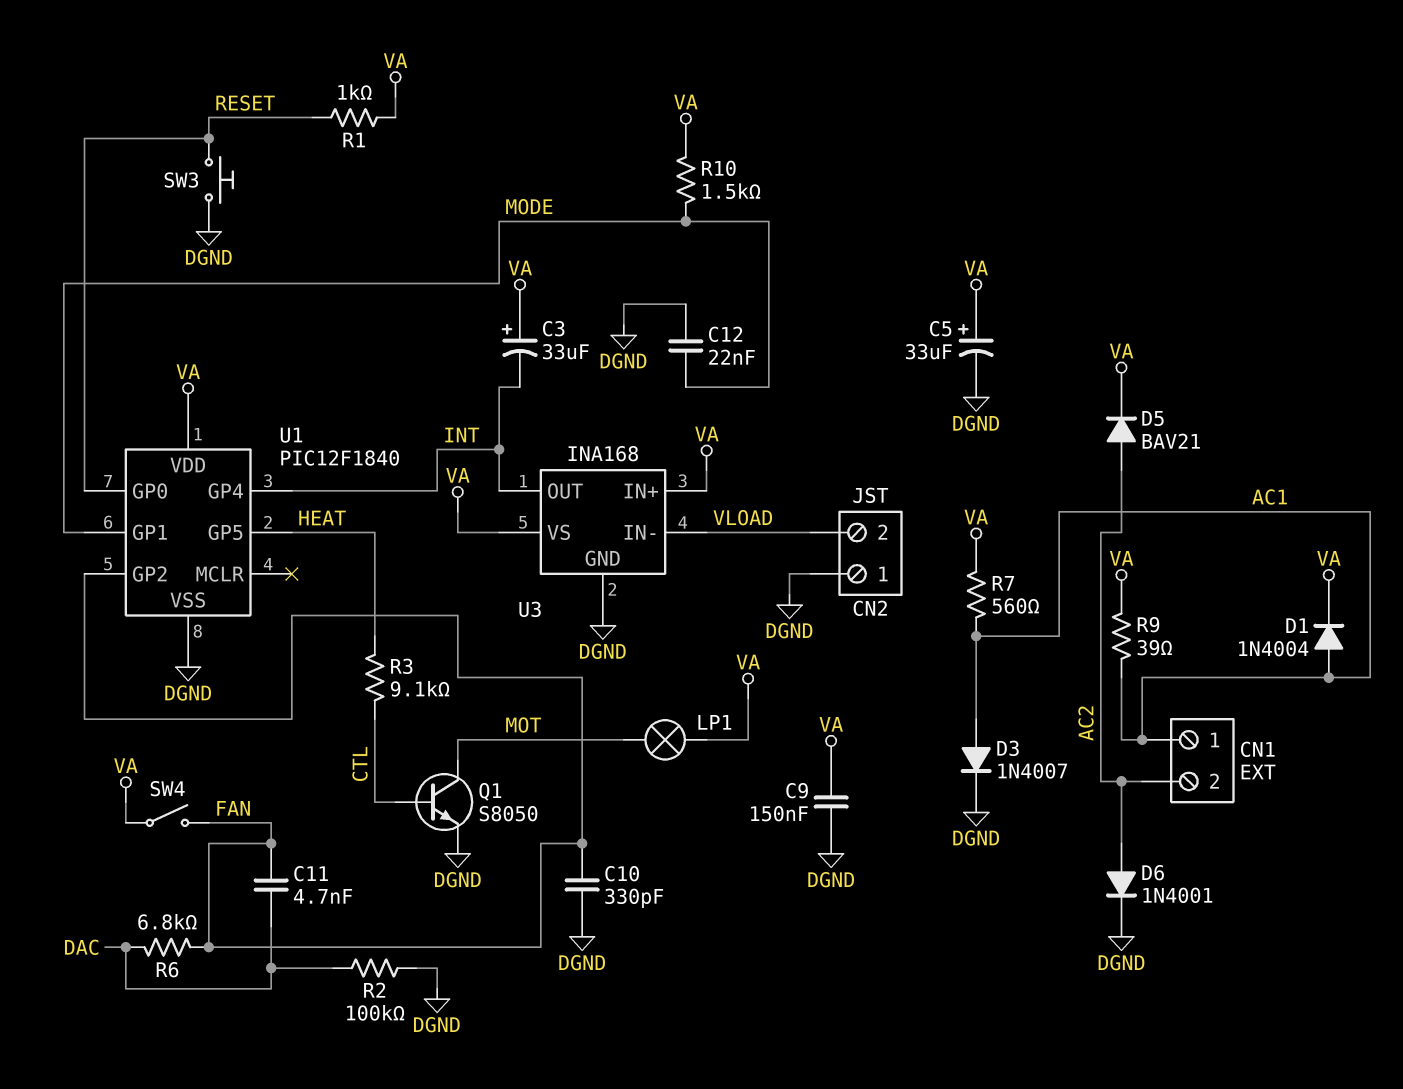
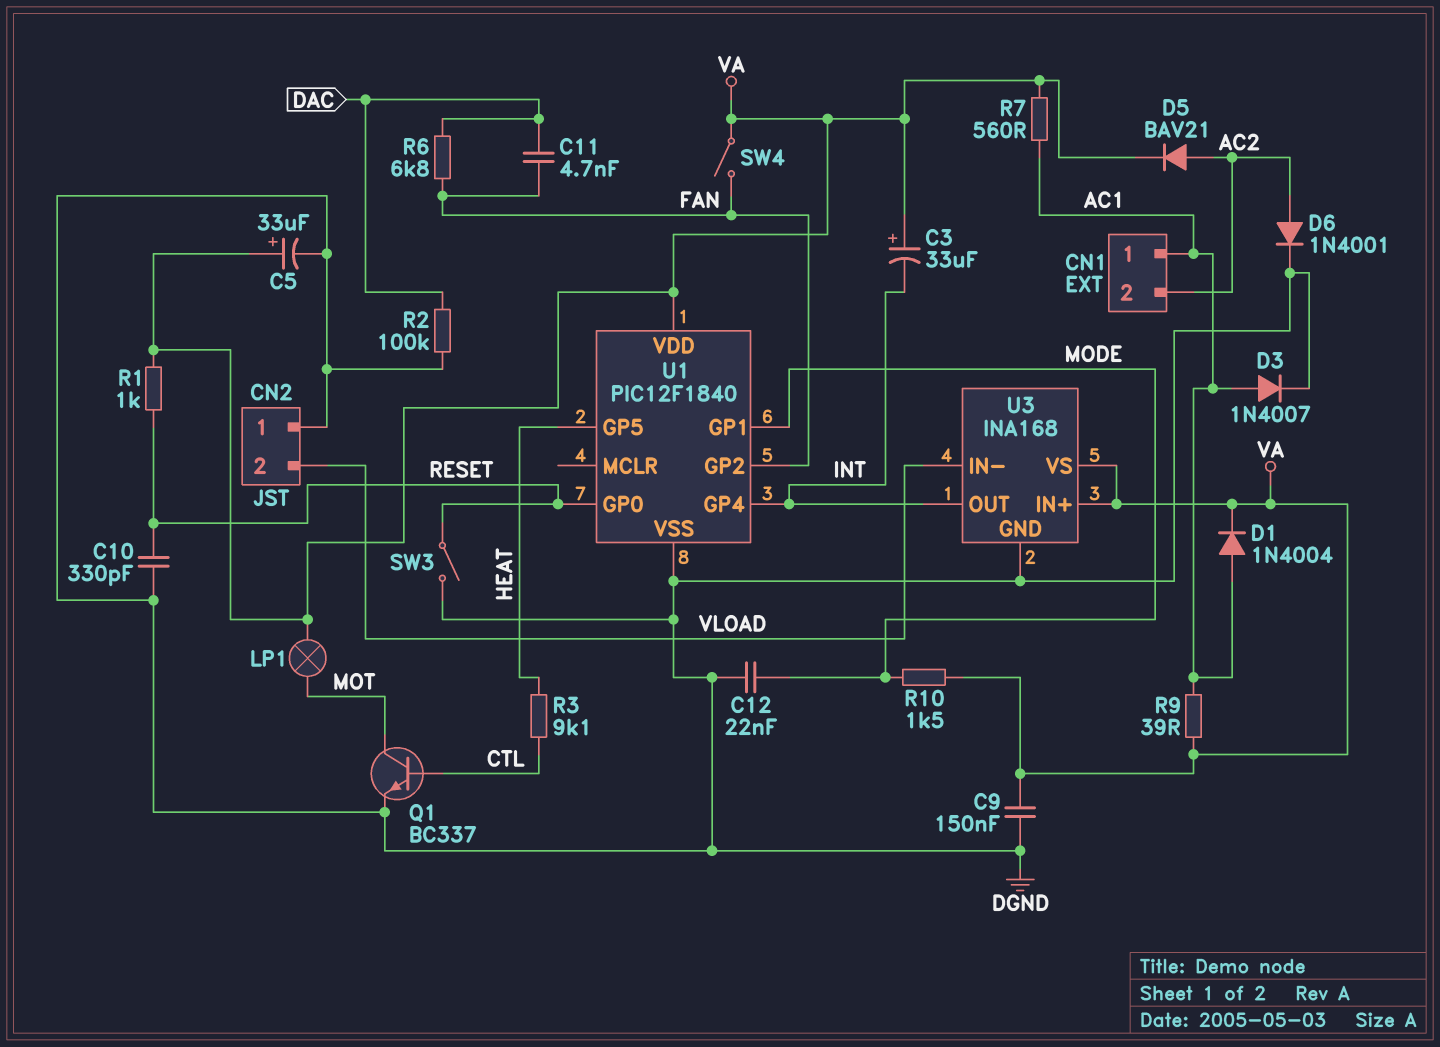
C10: 330pF (DGND, FAN) -> 330pF (DGND, RESET)
Q1: NPN S8050 (B CTL, C MOT, E DGND) -> NPN BC337 (B CTL, C MOT, E DGND)
SW3: button (DGND, RESET) -> switch (DGND, RESET)

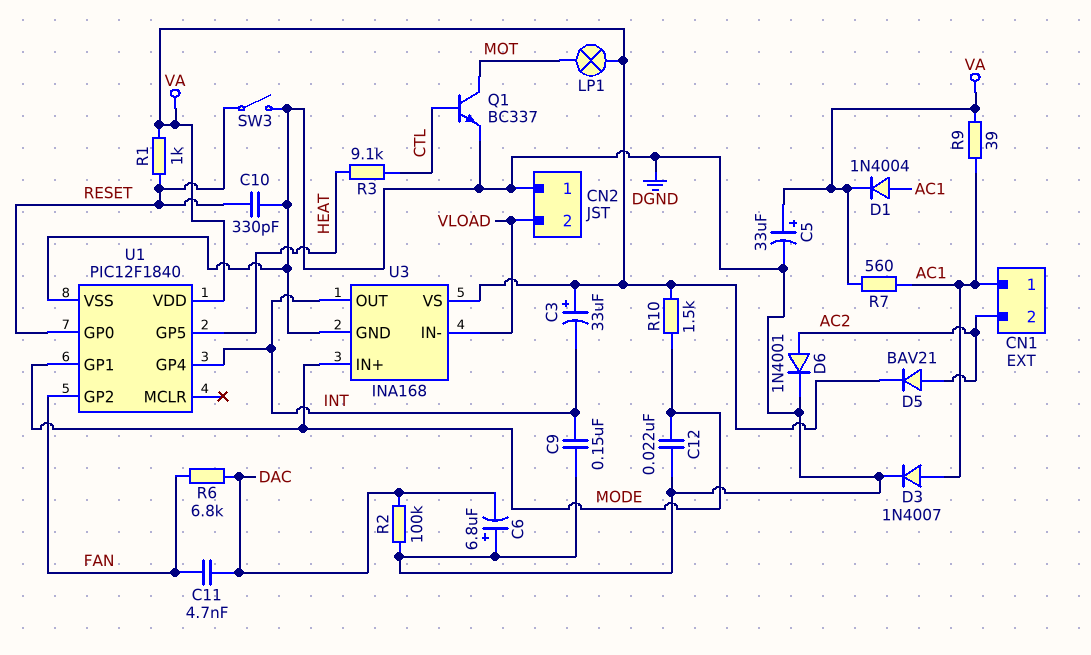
C6: none -> 6.8uF (plus DGND, minus DAC)
C9: 150nF (DGND, VA) -> 150nF (DGND, INT)
SW4: switch (FAN, VA) -> none
U3 pin IN+: VA -> MODE

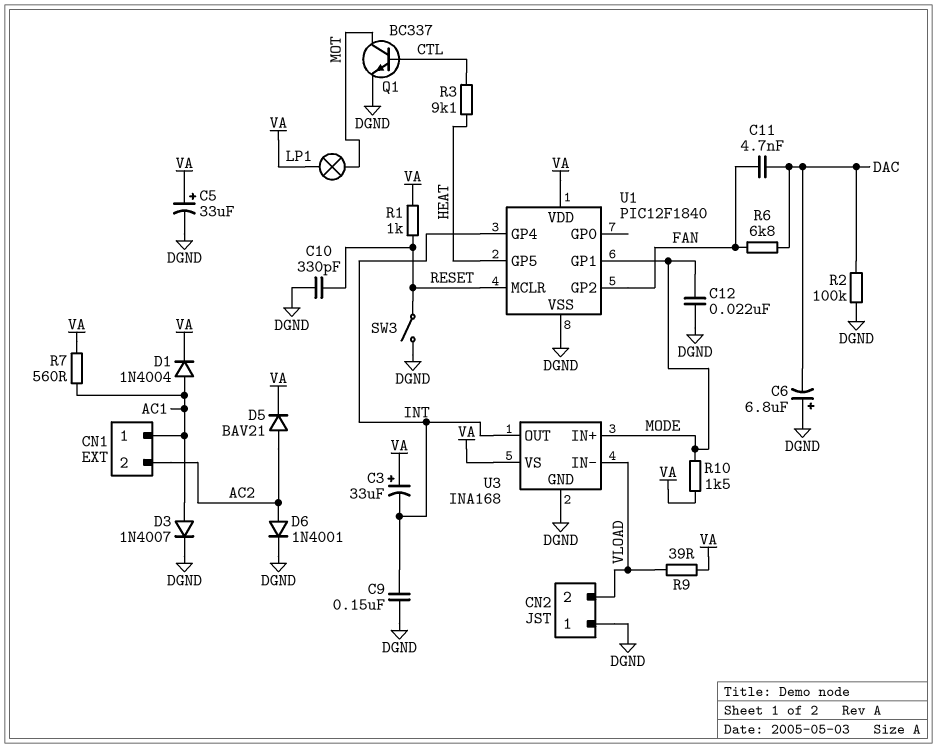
R9: 39 (AC1, VA) -> 39 (VA, VLOAD)
U1 pin GP0: RESET -> none
U1 pin MCLR: none -> RESET

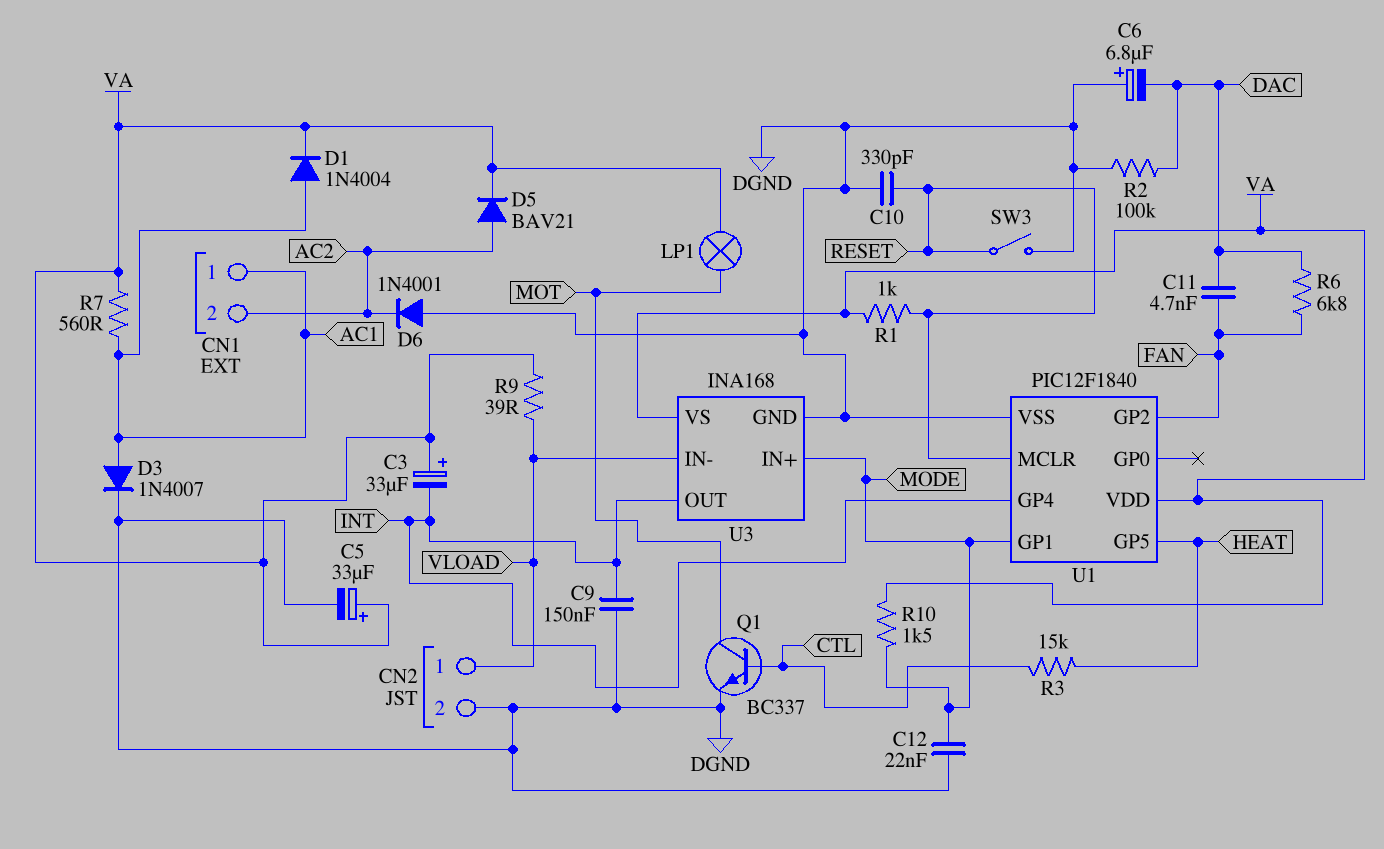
CN2 pin 1: DGND -> VLOAD
CN2 pin 2: VLOAD -> DGND
D6: diode 1N4001 (A AC2, K DGND) -> diode 1N4001 (A DGND, K AC2)
R3: 9.1k (CTL, HEAT) -> 15k (CTL, HEAT)

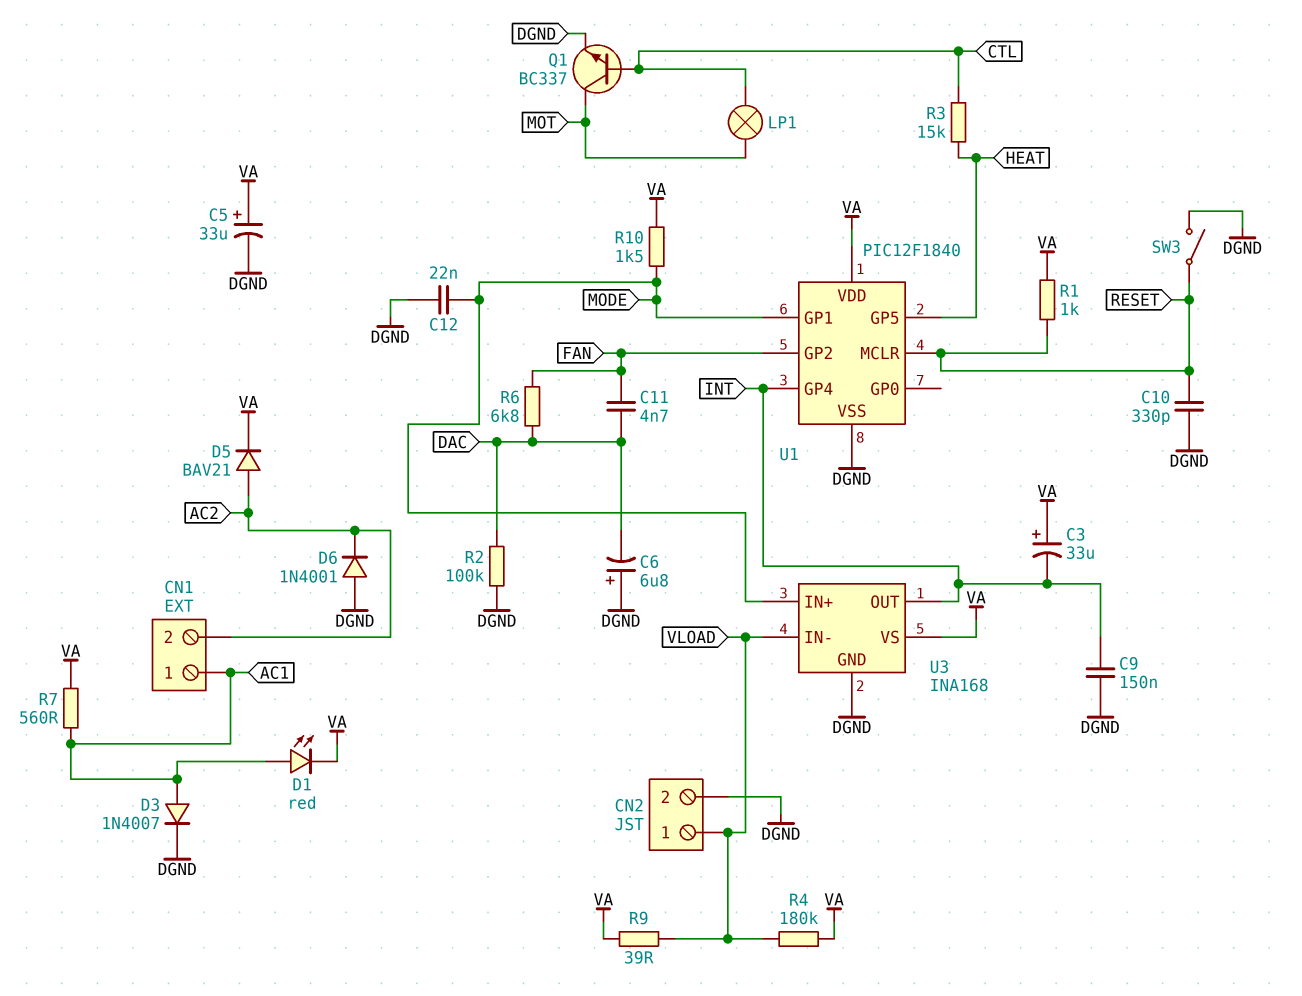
D1: diode 1N4004 (A AC1, K VA) -> LED red (A AC1, K VA)
LP1: lamp (MOT, VA) -> lamp (CTL, MOT)
R4: none -> 180k (VA, VLOAD)

